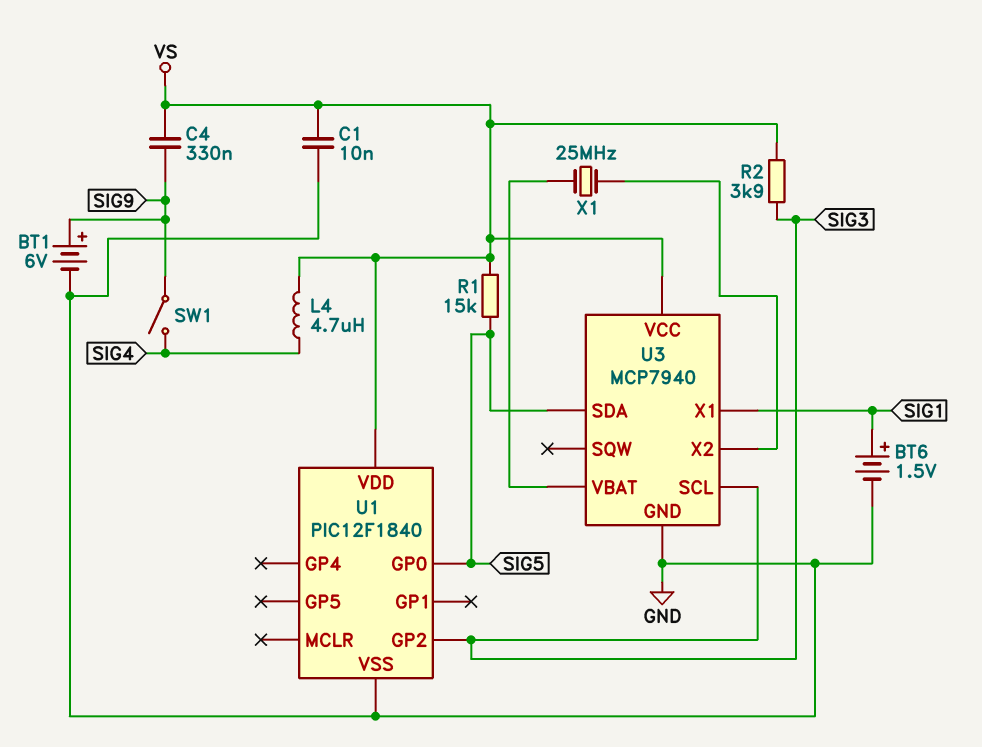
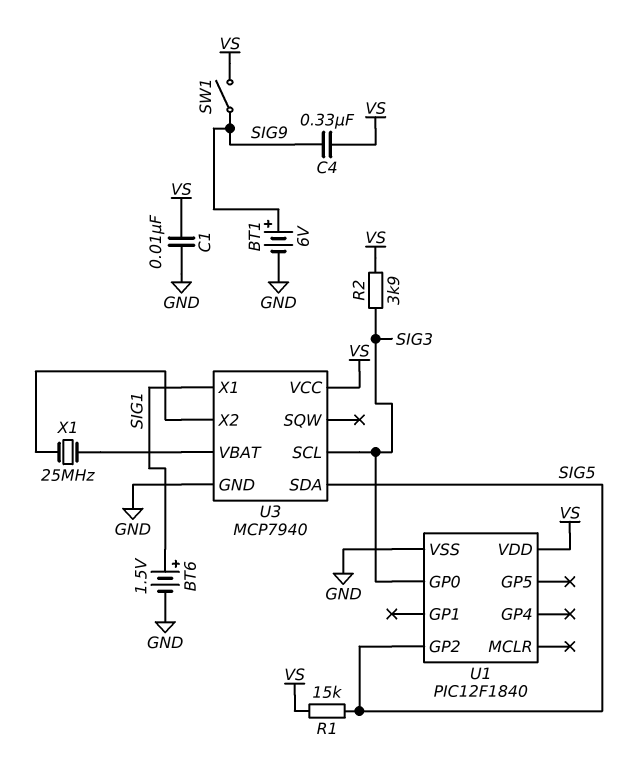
L4: 4.7uH (SIG4, VS) -> none
SW1: switch (SIG4, SIG9) -> switch (SIG9, VS)
U1 pin GP0: SIG5 -> SIG3
U1 pin GP2: SIG3 -> SIG5

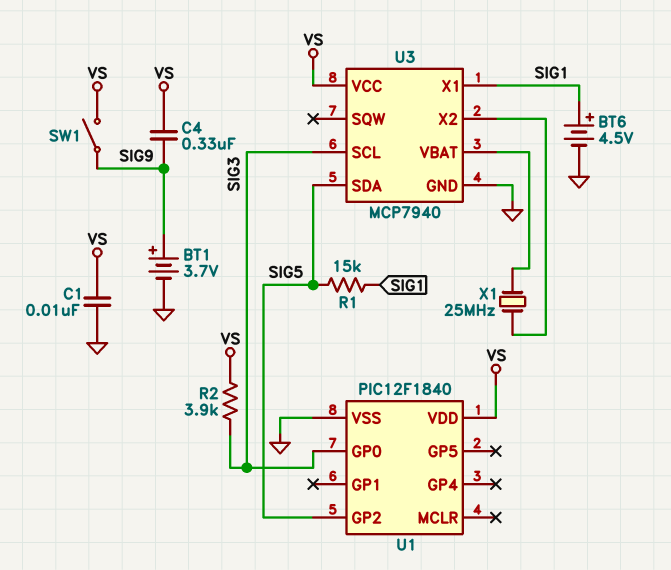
BT1: 6V (plus SIG9, minus GND) -> 3.7V (plus SIG9, minus GND)
BT6: 1.5V (plus SIG1, minus GND) -> 4.5V (plus SIG1, minus GND)
R1: 15k (SIG5, VS) -> 15k (SIG1, SIG5)

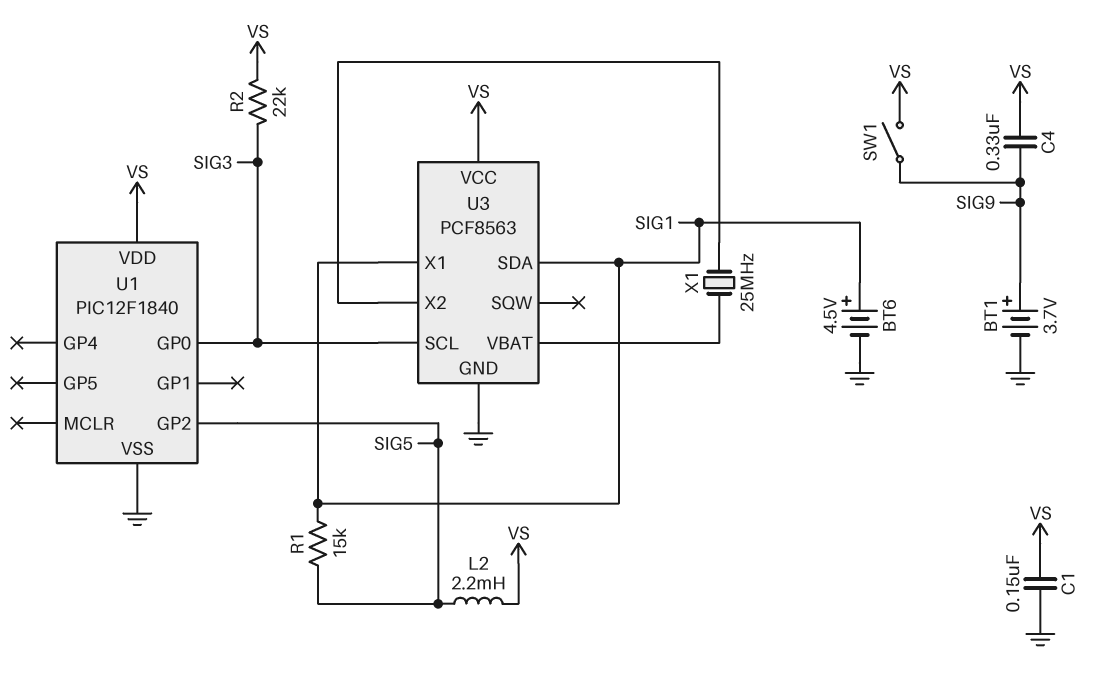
C1: 10nF (GND, VS) -> 150nF (GND, VS)
L2: none -> 2.2mH (SIG5, VS)
R2: 3.9k (SIG3, VS) -> 22k (SIG3, VS)
U3: MCP7940 -> PCF8563
U3 pin SDA: SIG5 -> SIG1

